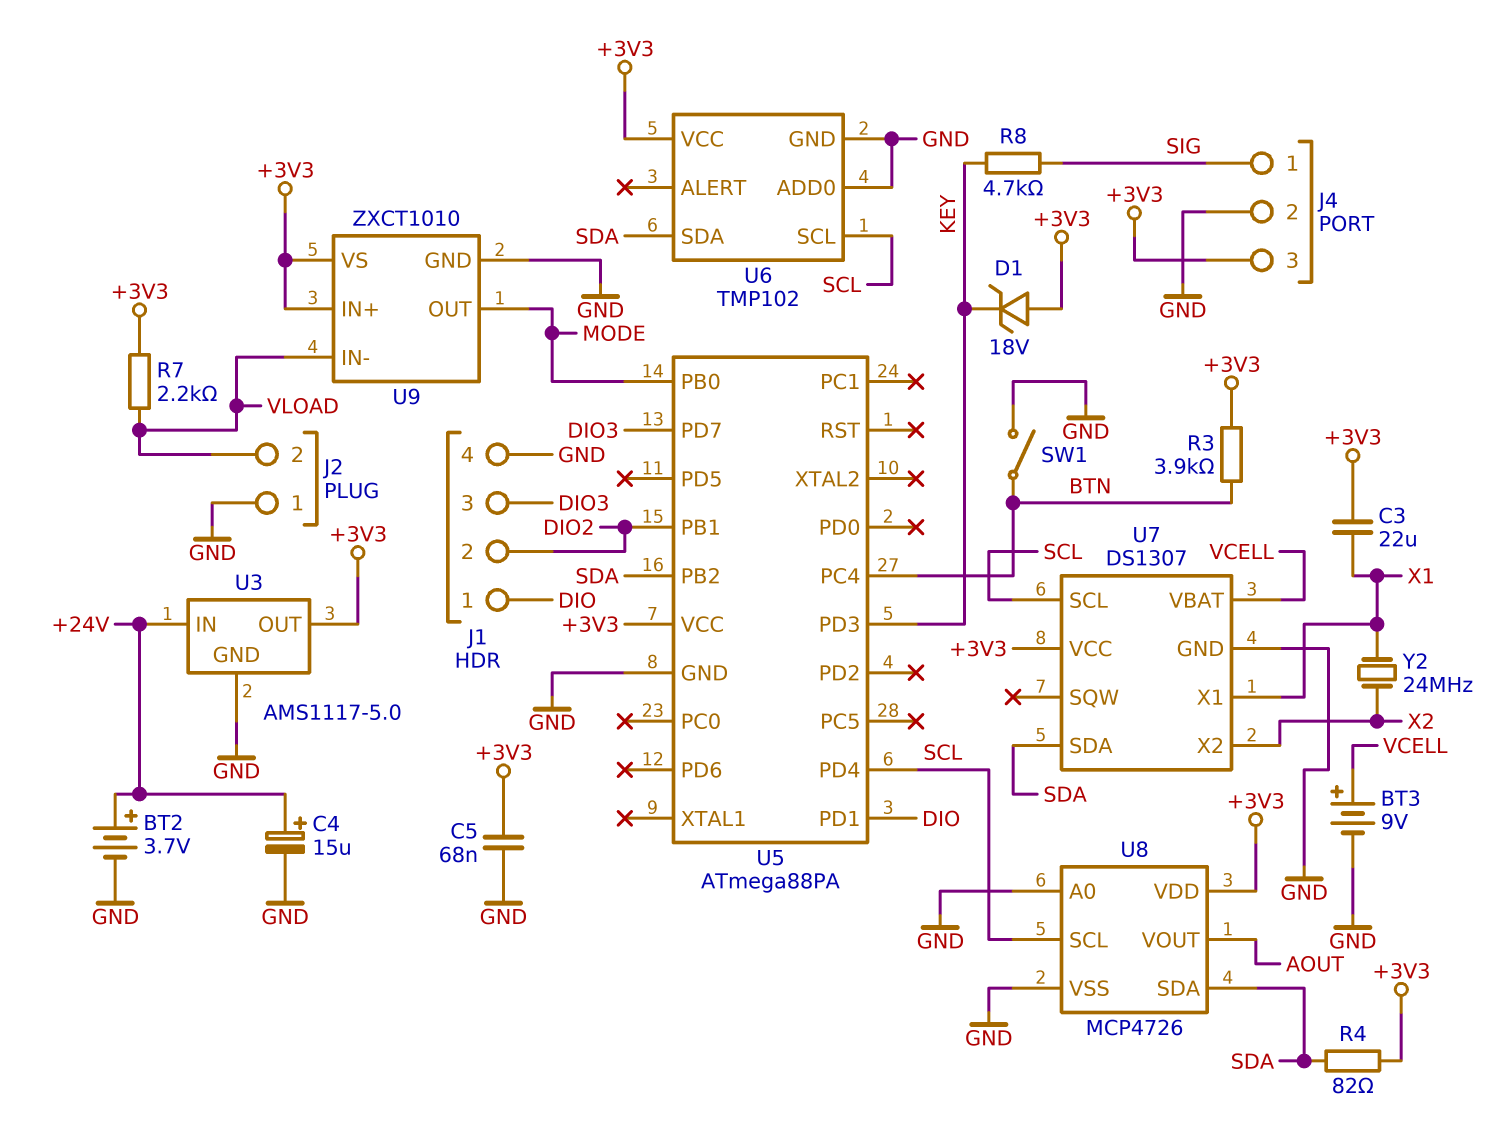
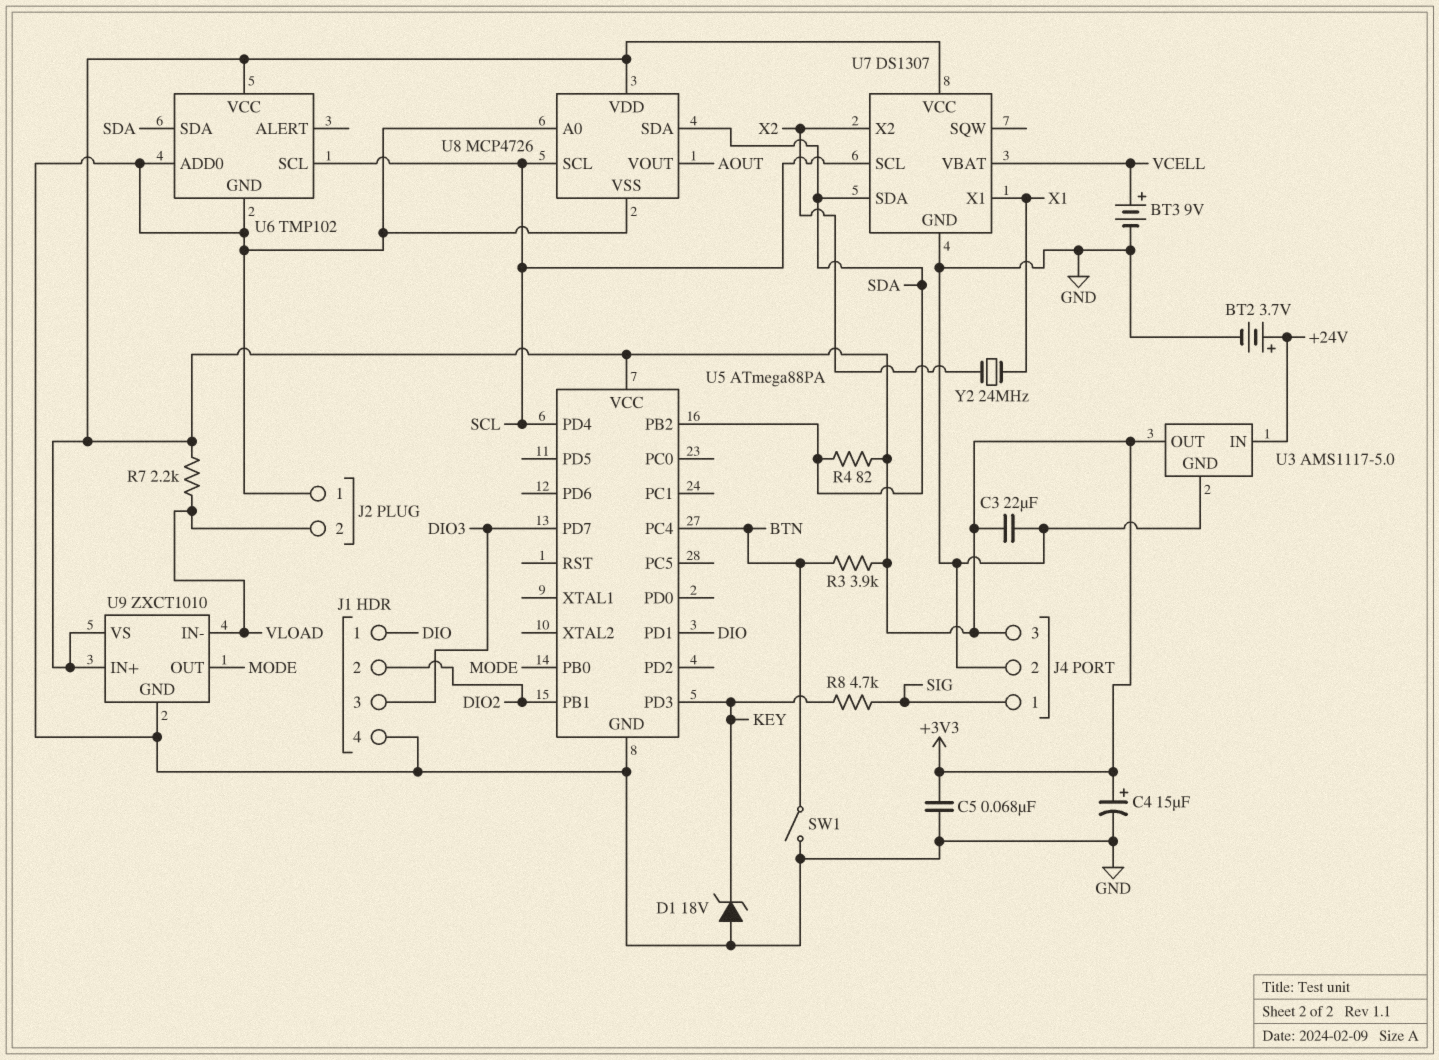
C3: 22uF (+3V3, X1) -> 22uF (+3V3, GND)
C4: 15uF (plus +24V, minus GND) -> 15uF (plus +3V3, minus GND)
D1: zener 18V (A +3V3, K KEY) -> zener 18V (A GND, K KEY)

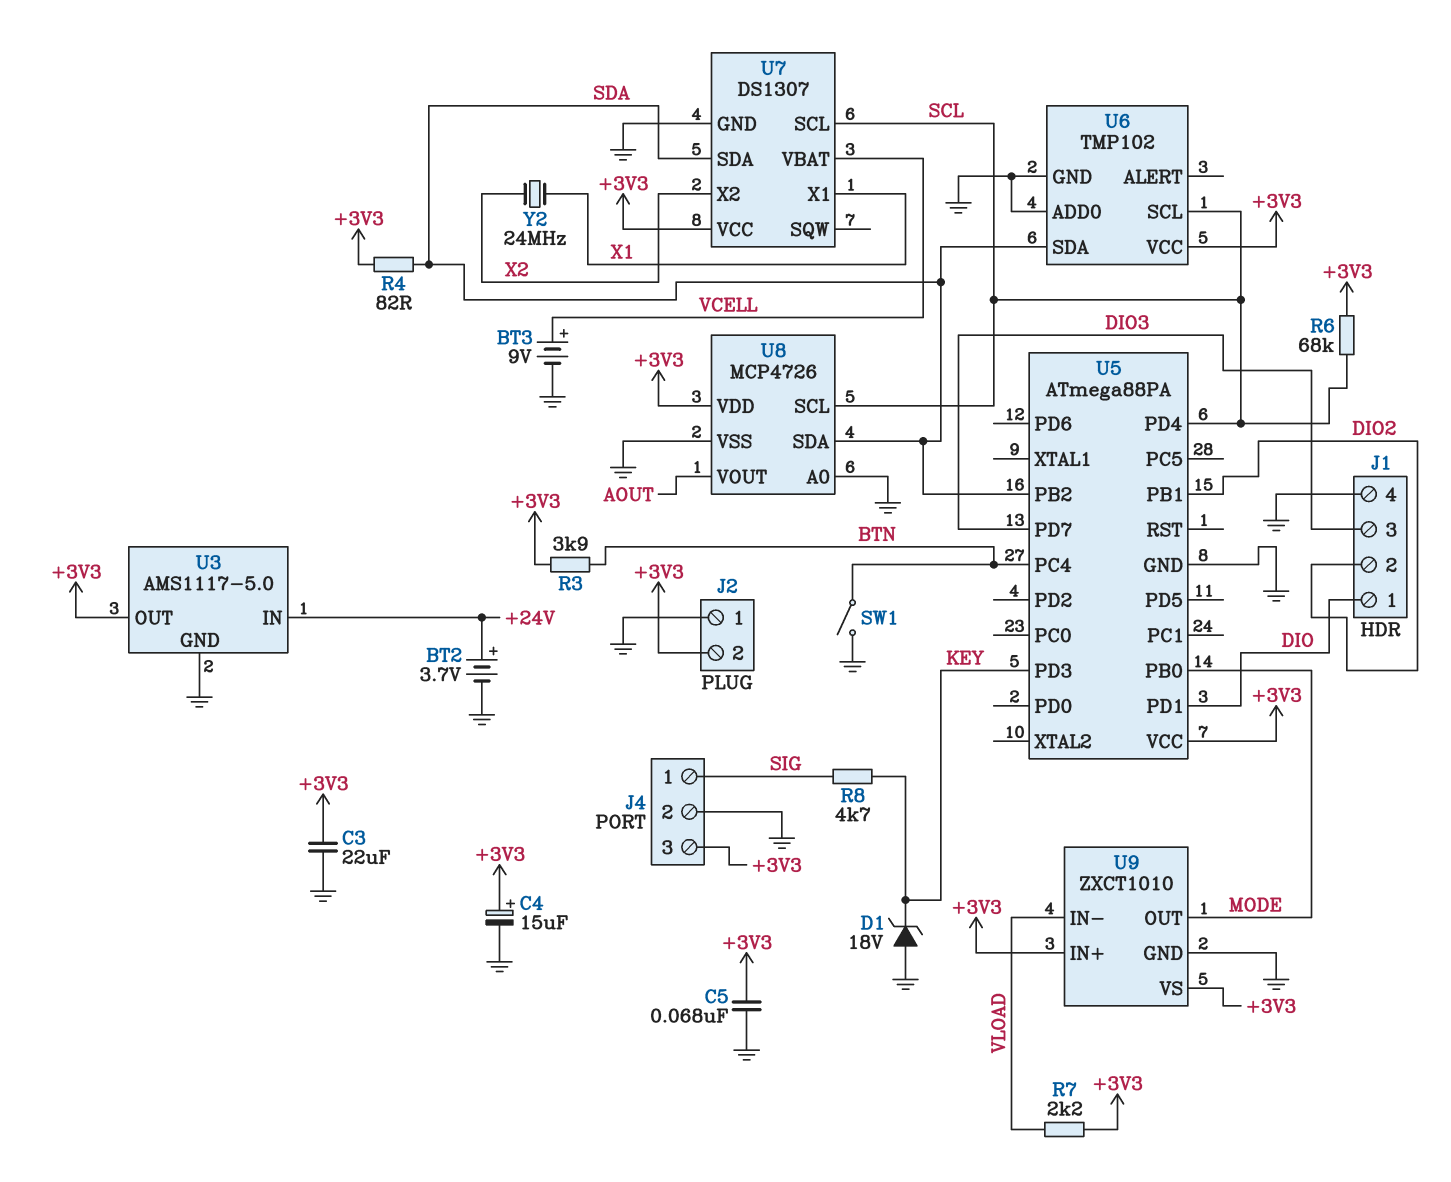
J2 pin 2: VLOAD -> +3V3
R6: none -> 68k (+3V3, SCL)

